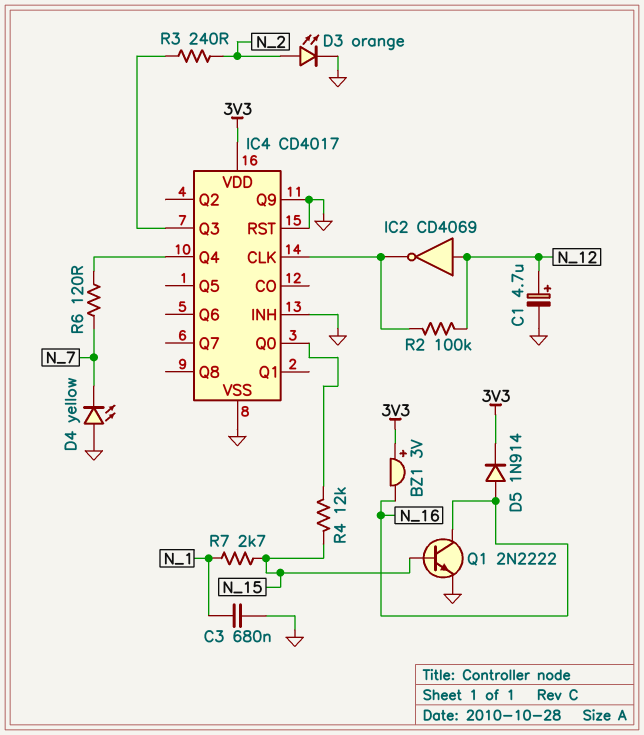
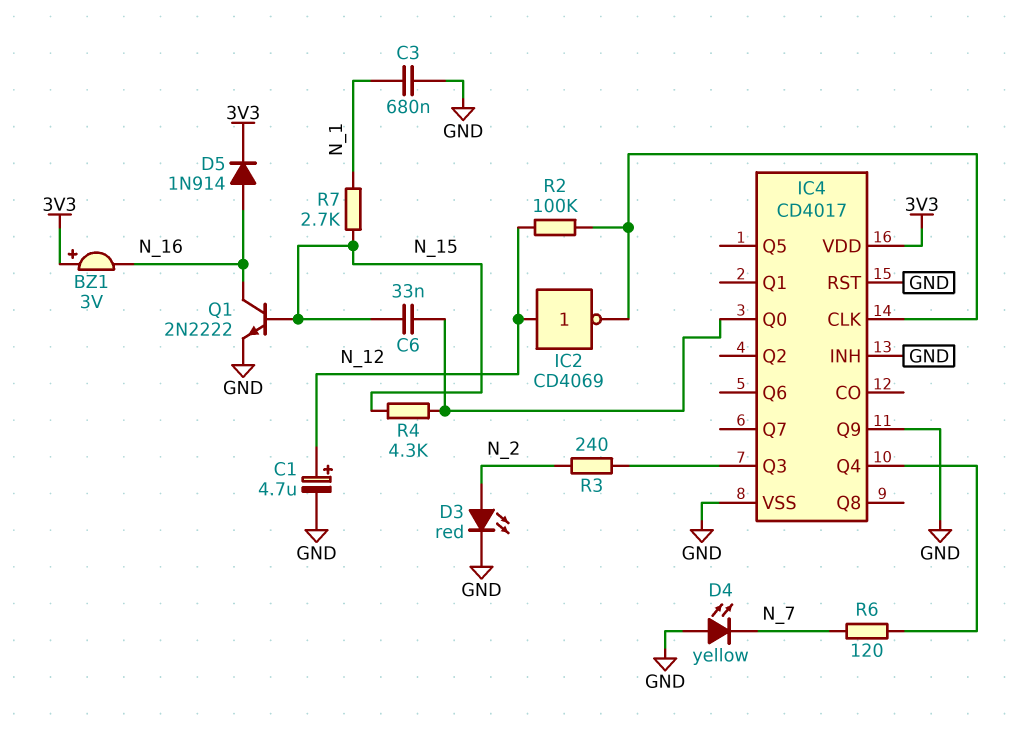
C6: none -> 33nF (IC4/Q0, N_15)
D3: LED orange (A N_2, K GND) -> LED red (A N_2, K GND)
R4: 12k (IC4/Q0, N_15) -> 4.3k (IC4/Q0, N_15)

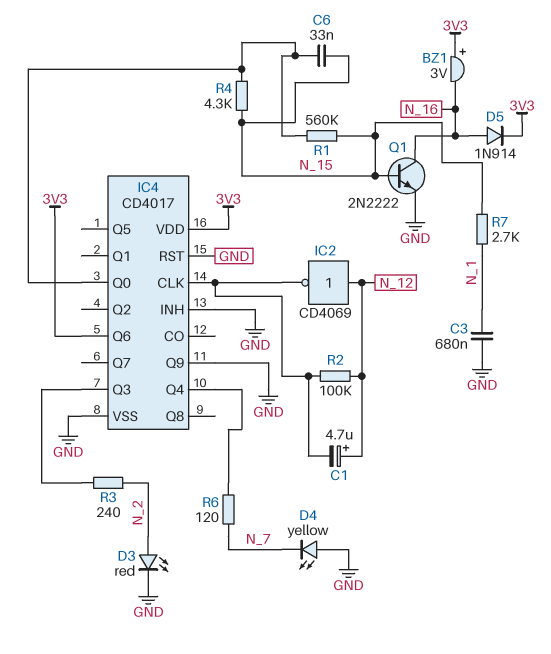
C1: 4.7uF (plus N_12, minus GND) -> 4.7uF (plus N_12, minus IC4/CLK)
IC4 pin Q6: none -> 3V3
R1: none -> 560k (IC4/Q0, N_15)

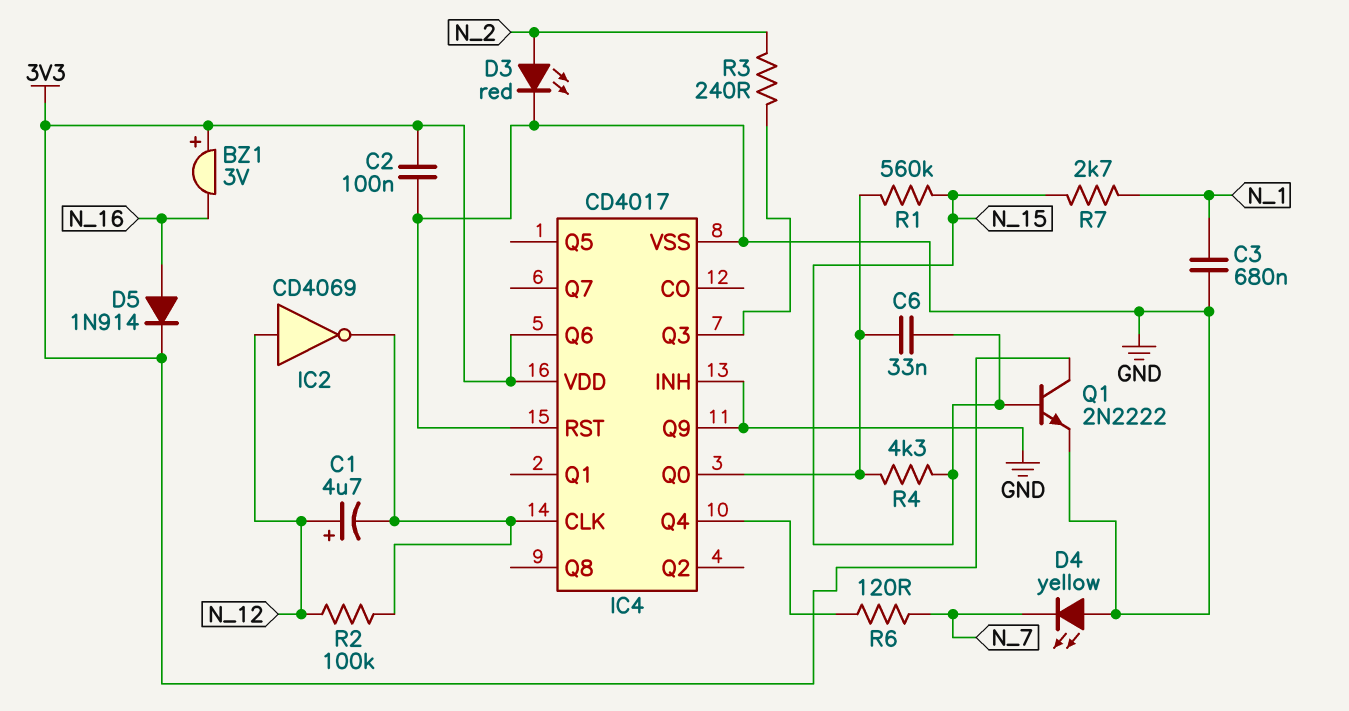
C2: none -> 100nF (3V3, GND)
Q1: NPN 2N2222 (B N_15, C N_16, E GND) -> NPN 2N2222 (B N_15, C 3V3, E GND)

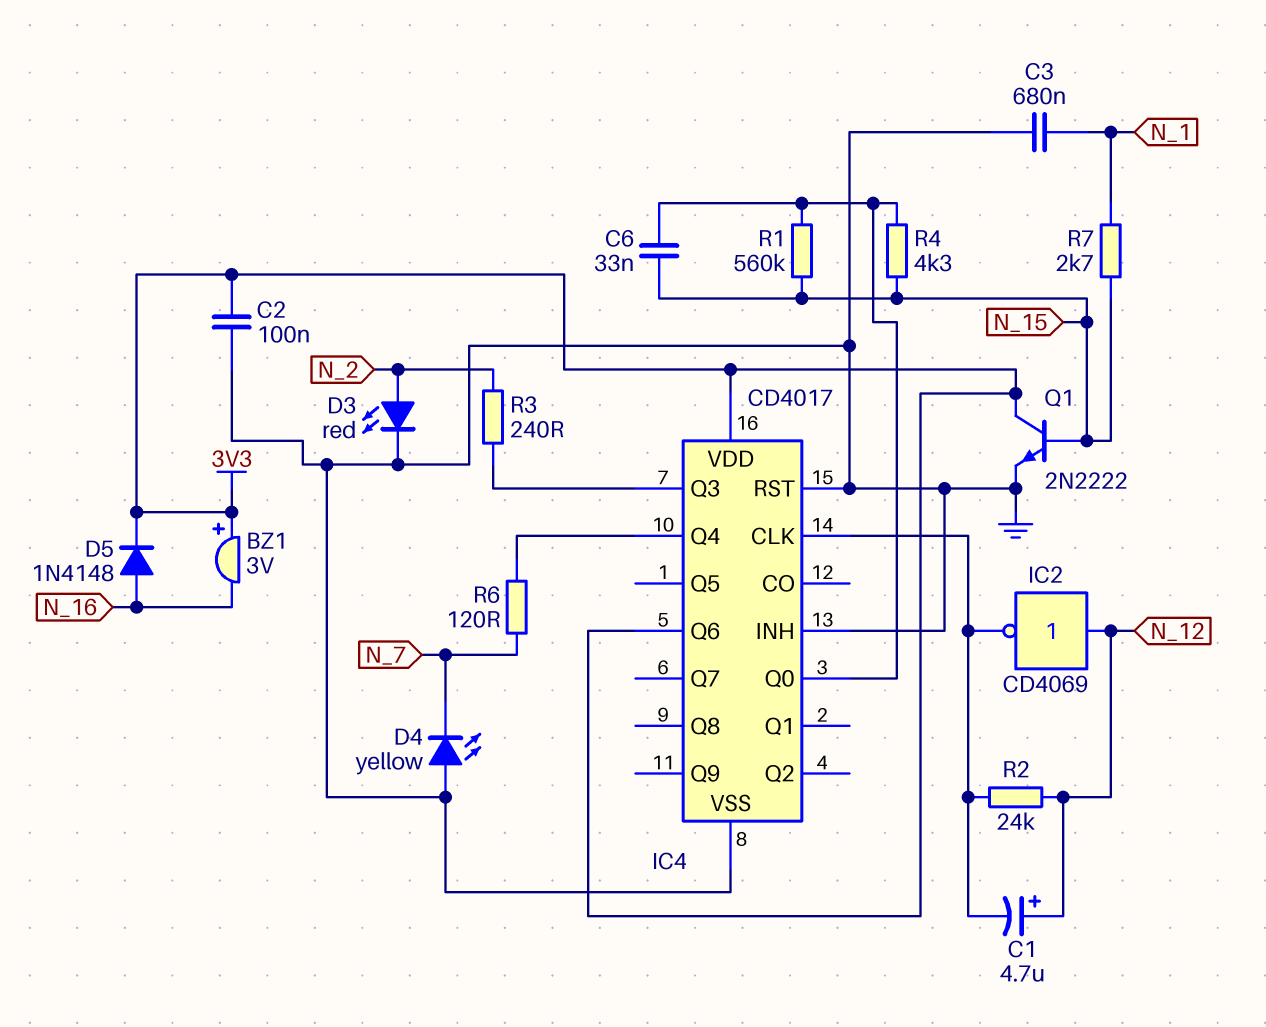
D5: diode 1N914 (A N_16, K 3V3) -> diode 1N4148 (A N_16, K 3V3)
IC4 pin Q9: GND -> none
R2: 100k (IC4/CLK, N_12) -> 24k (IC4/CLK, N_12)

